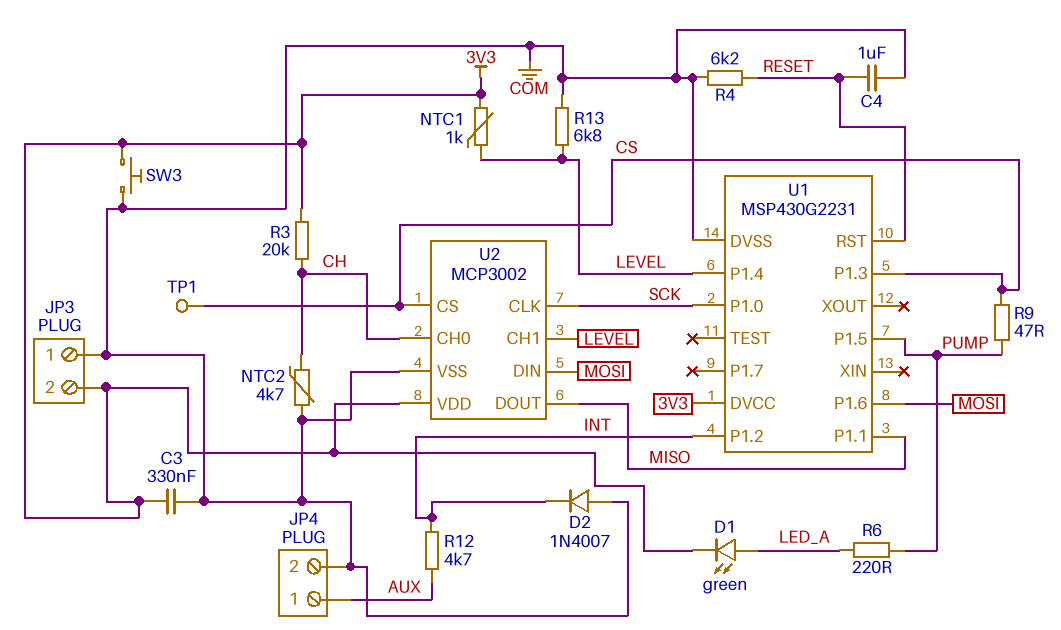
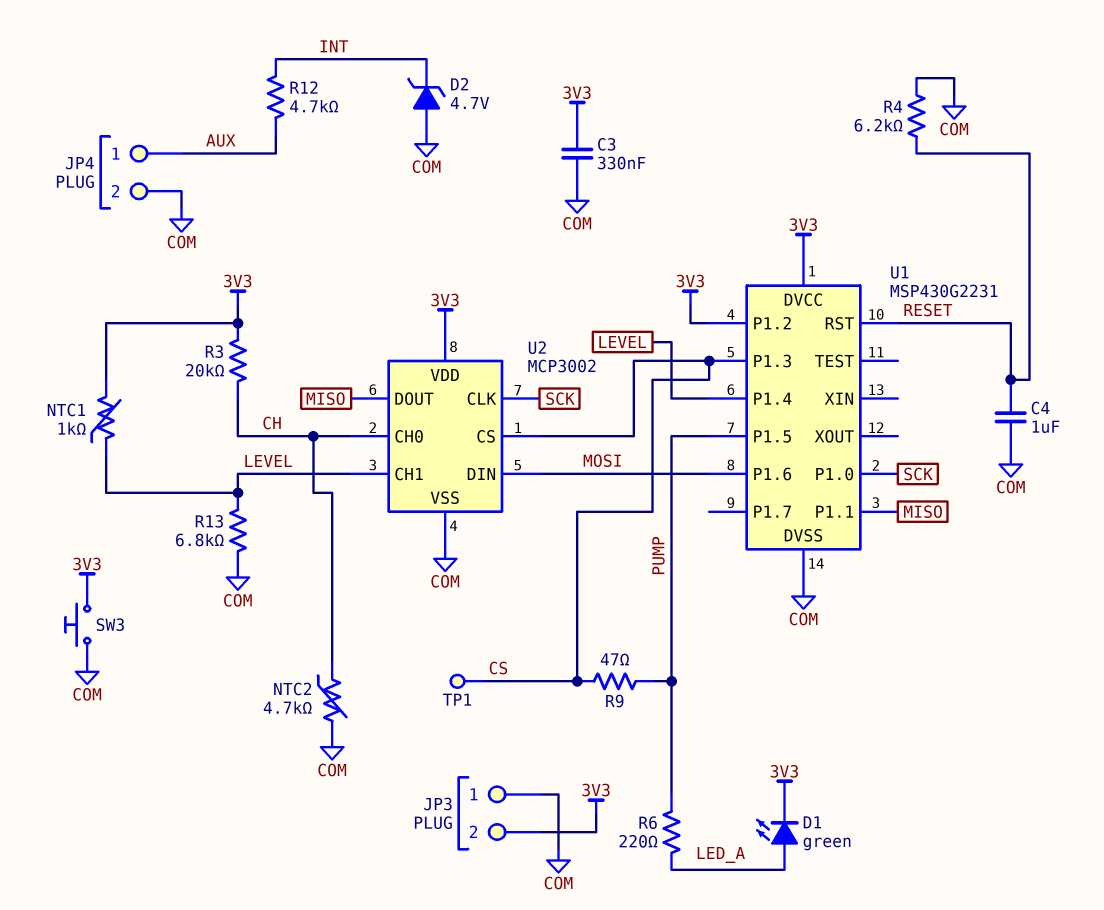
D2: diode 1N4007 (A COM, K INT) -> zener 4.7V (A COM, K INT)
U1 pin P1.2: INT -> 3V3

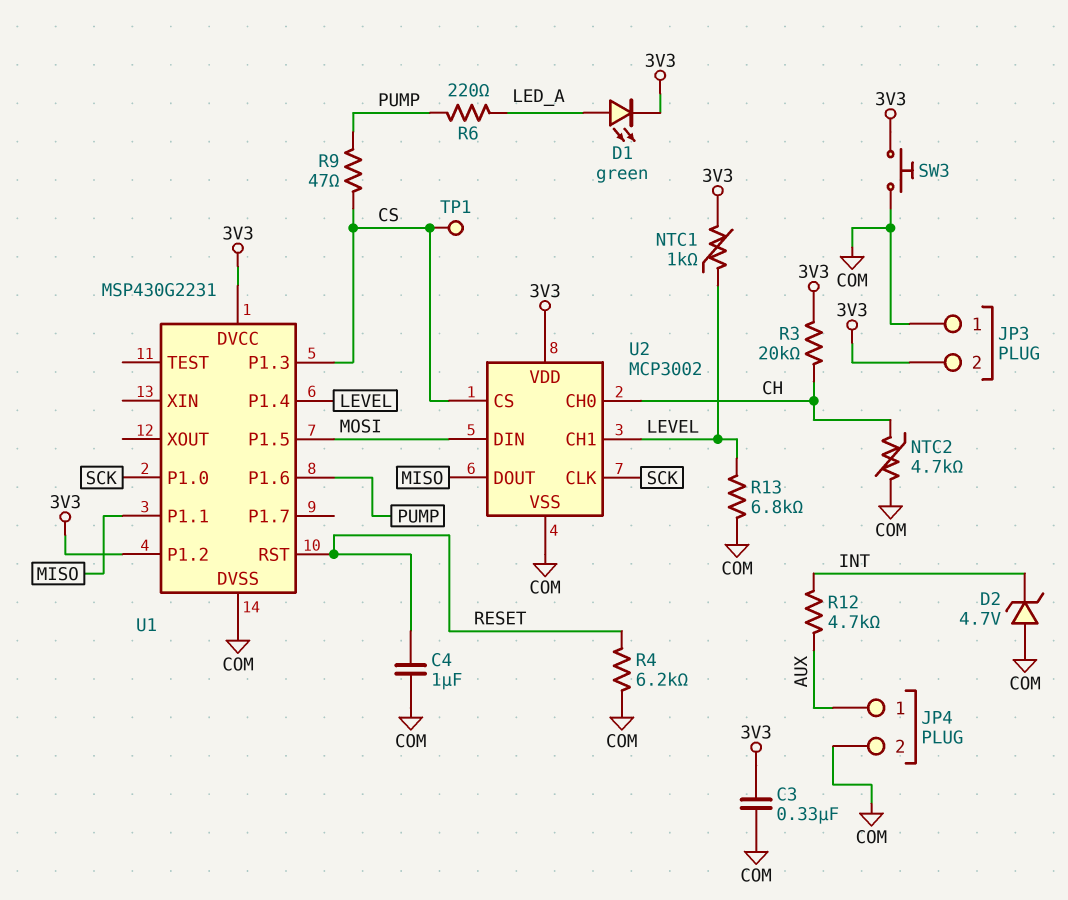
U1 pin P1.5: PUMP -> MOSI
U1 pin P1.6: MOSI -> PUMP

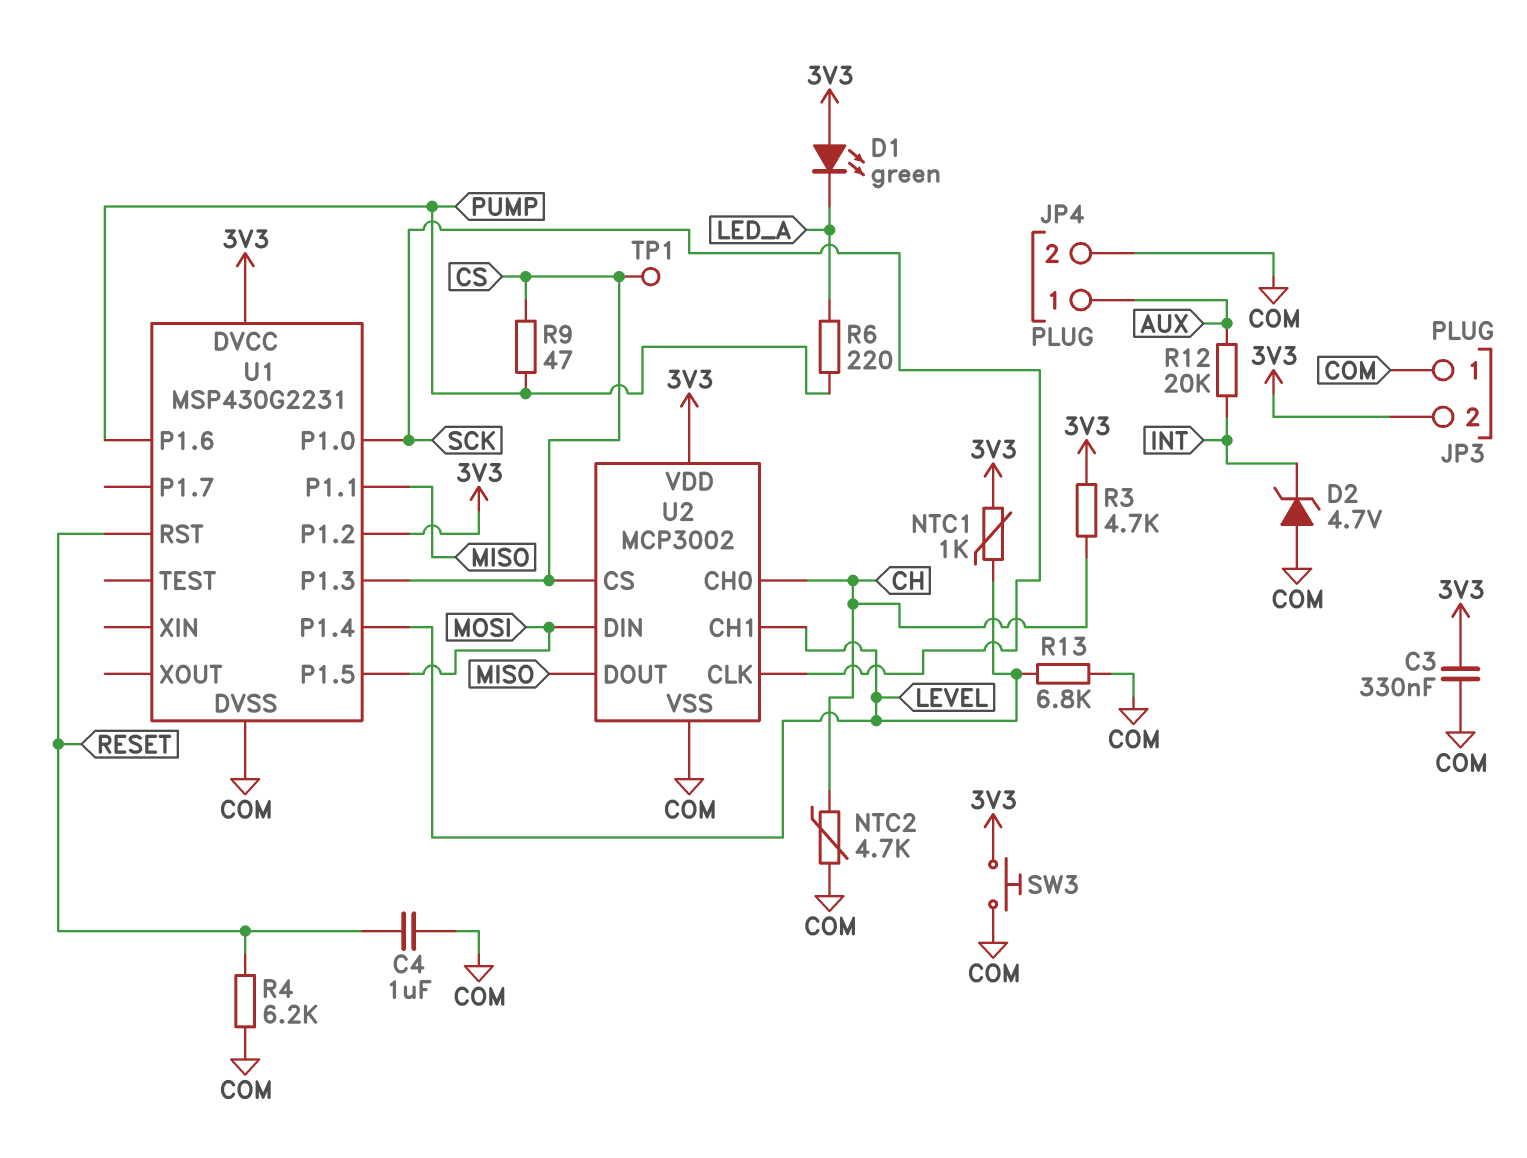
D1: LED green (A LED_A, K 3V3) -> LED green (A 3V3, K LED_A)
R3: 20k (3V3, CH) -> 4.7k (3V3, CH)
R12: 4.7k (AUX, INT) -> 20k (AUX, INT)

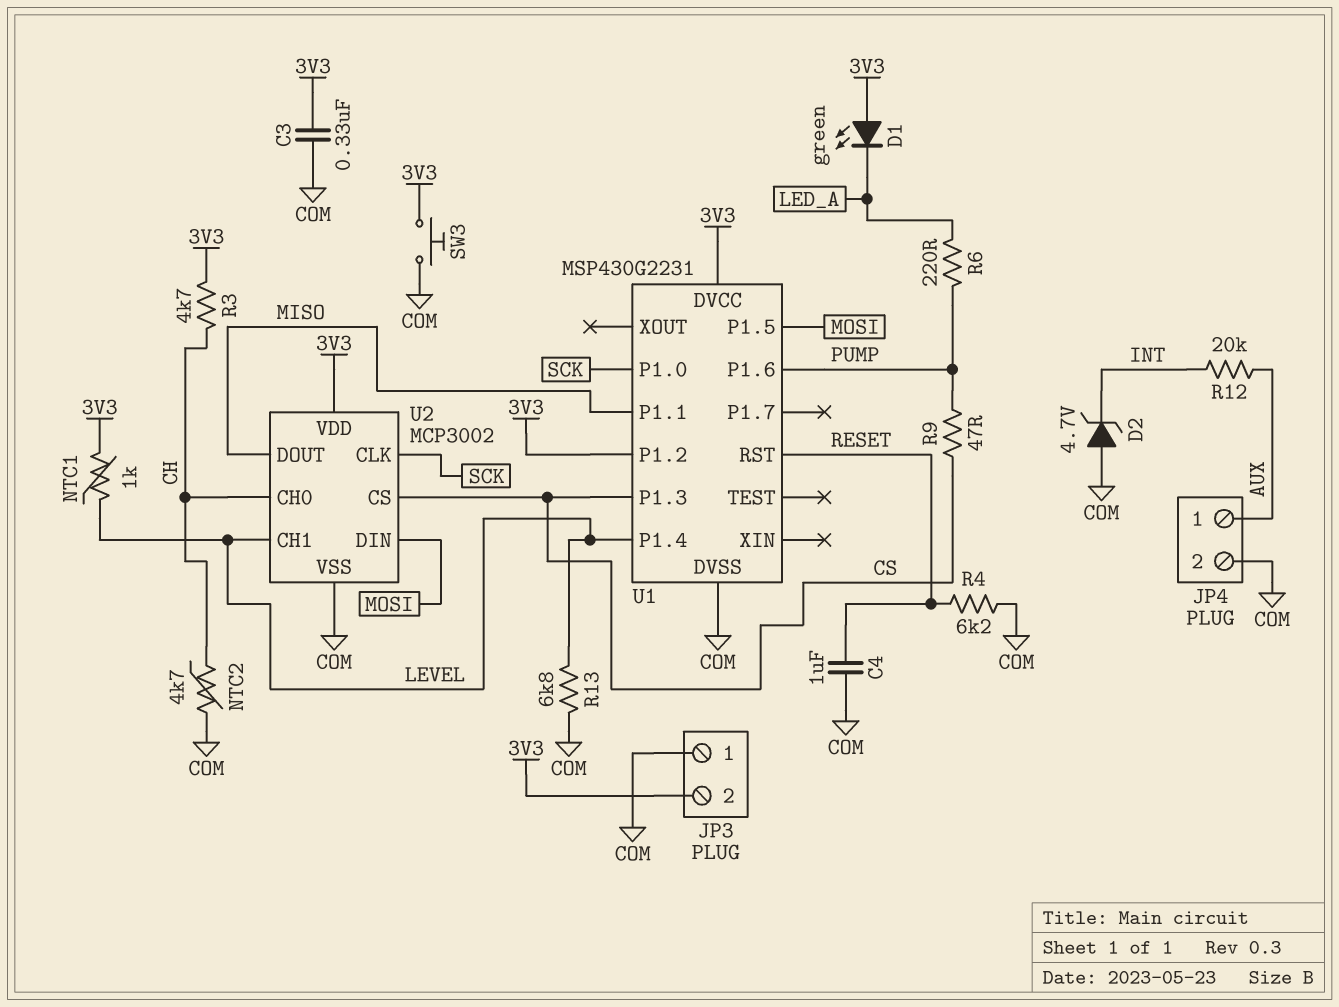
TP1: test point (CS) -> none

